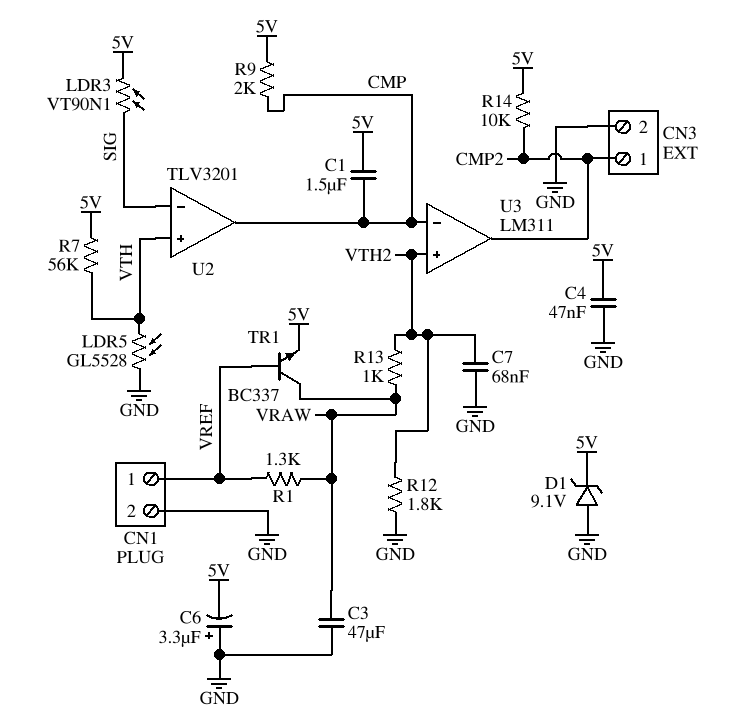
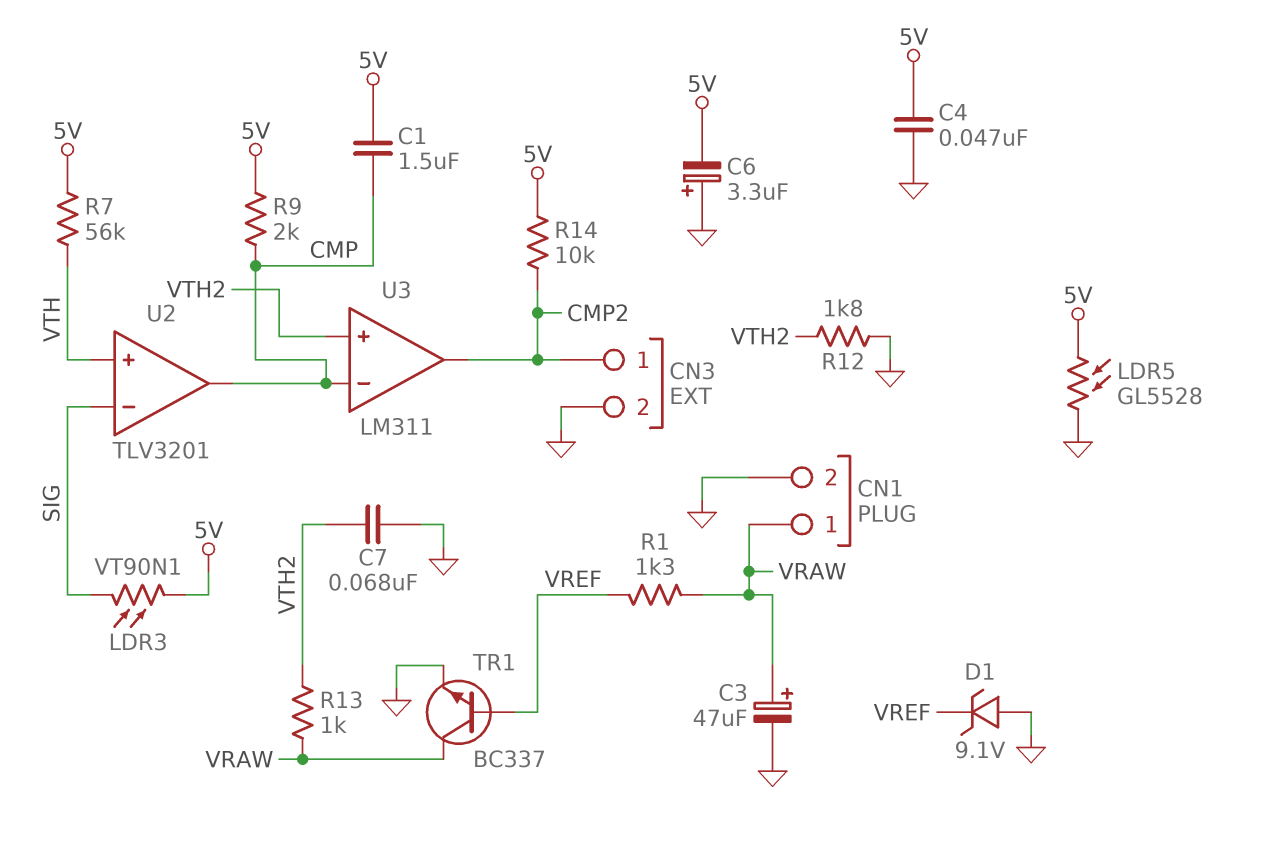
C3: 47uF (GND, VRAW) -> 47uF (plus VRAW, minus GND)
CN1 pin 1: VREF -> VRAW
D1: zener 9.1V (A GND, K 5V) -> zener 9.1V (A GND, K VREF)
LDR5: GL5528 (GND, VTH) -> GL5528 (5V, GND)
TR1: NPN BC337 (B VREF, C VRAW, E 5V) -> NPN BC337 (B VREF, C VRAW, E GND)

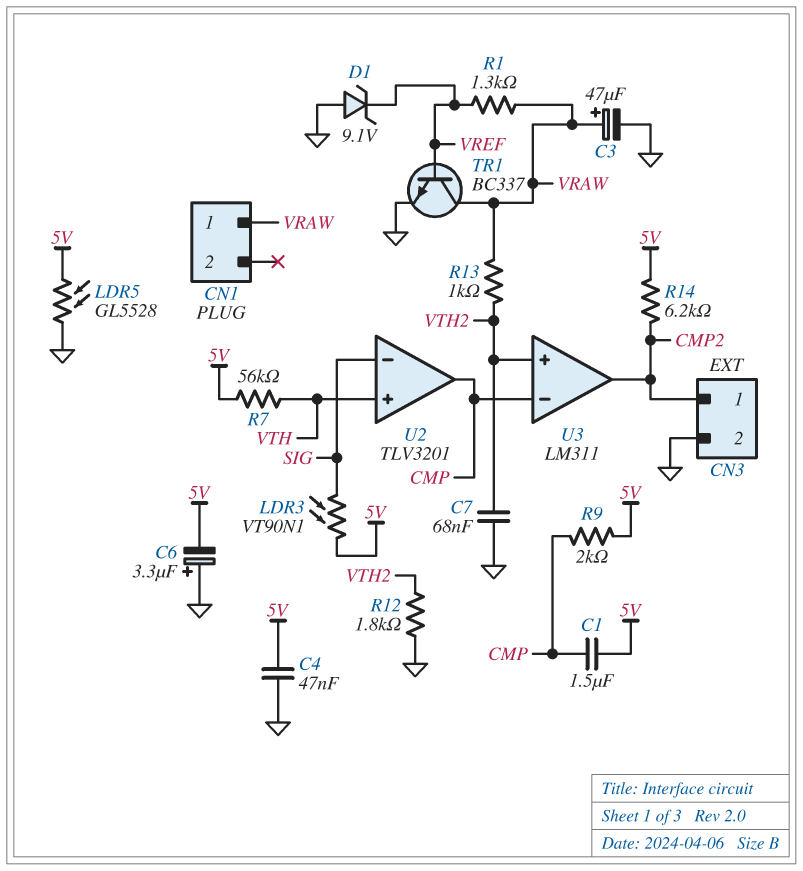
CN1 pin 2: GND -> none
R14: 10k (5V, CMP2) -> 6.2k (5V, CMP2)

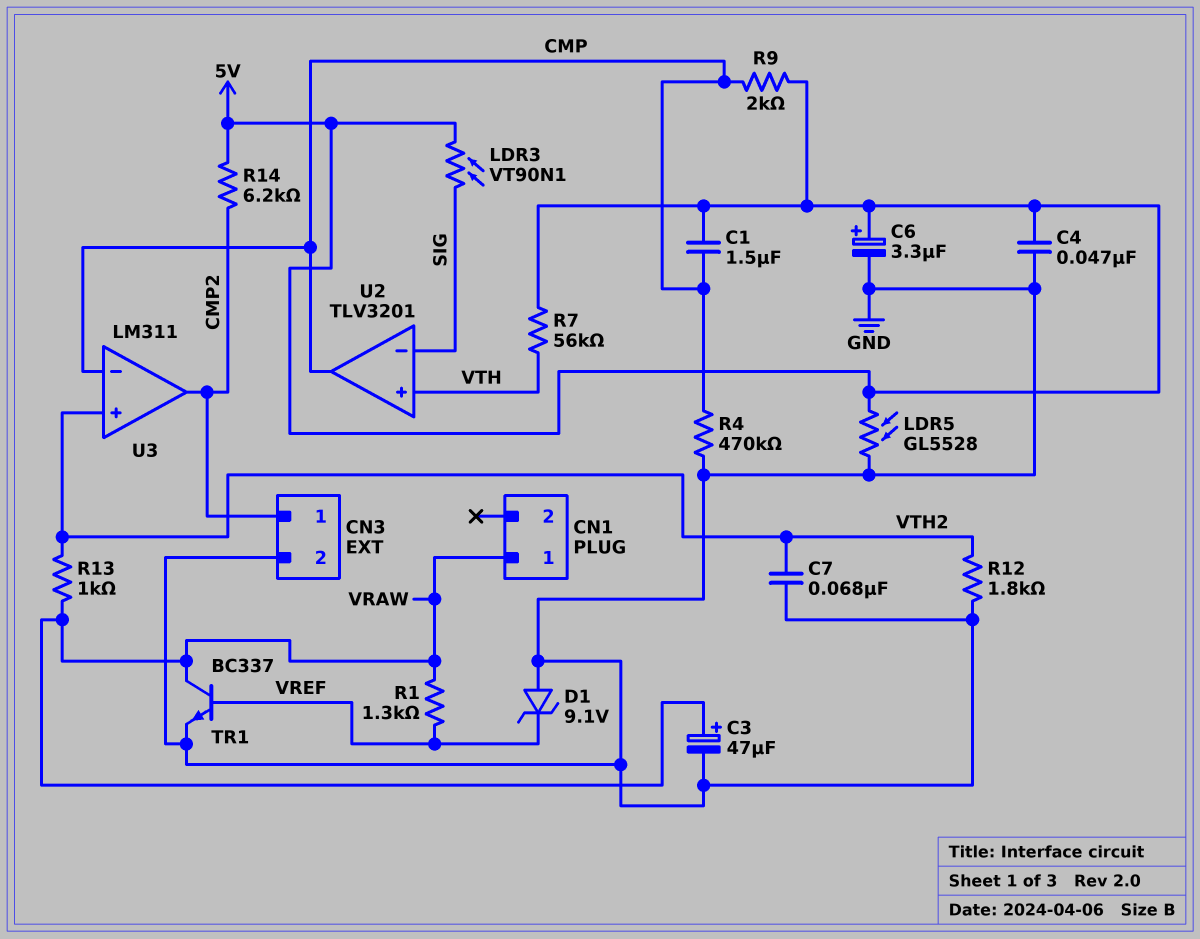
C6: 3.3uF (plus GND, minus 5V) -> 3.3uF (plus 5V, minus GND)
R4: none -> 470k (CMP, GND)

